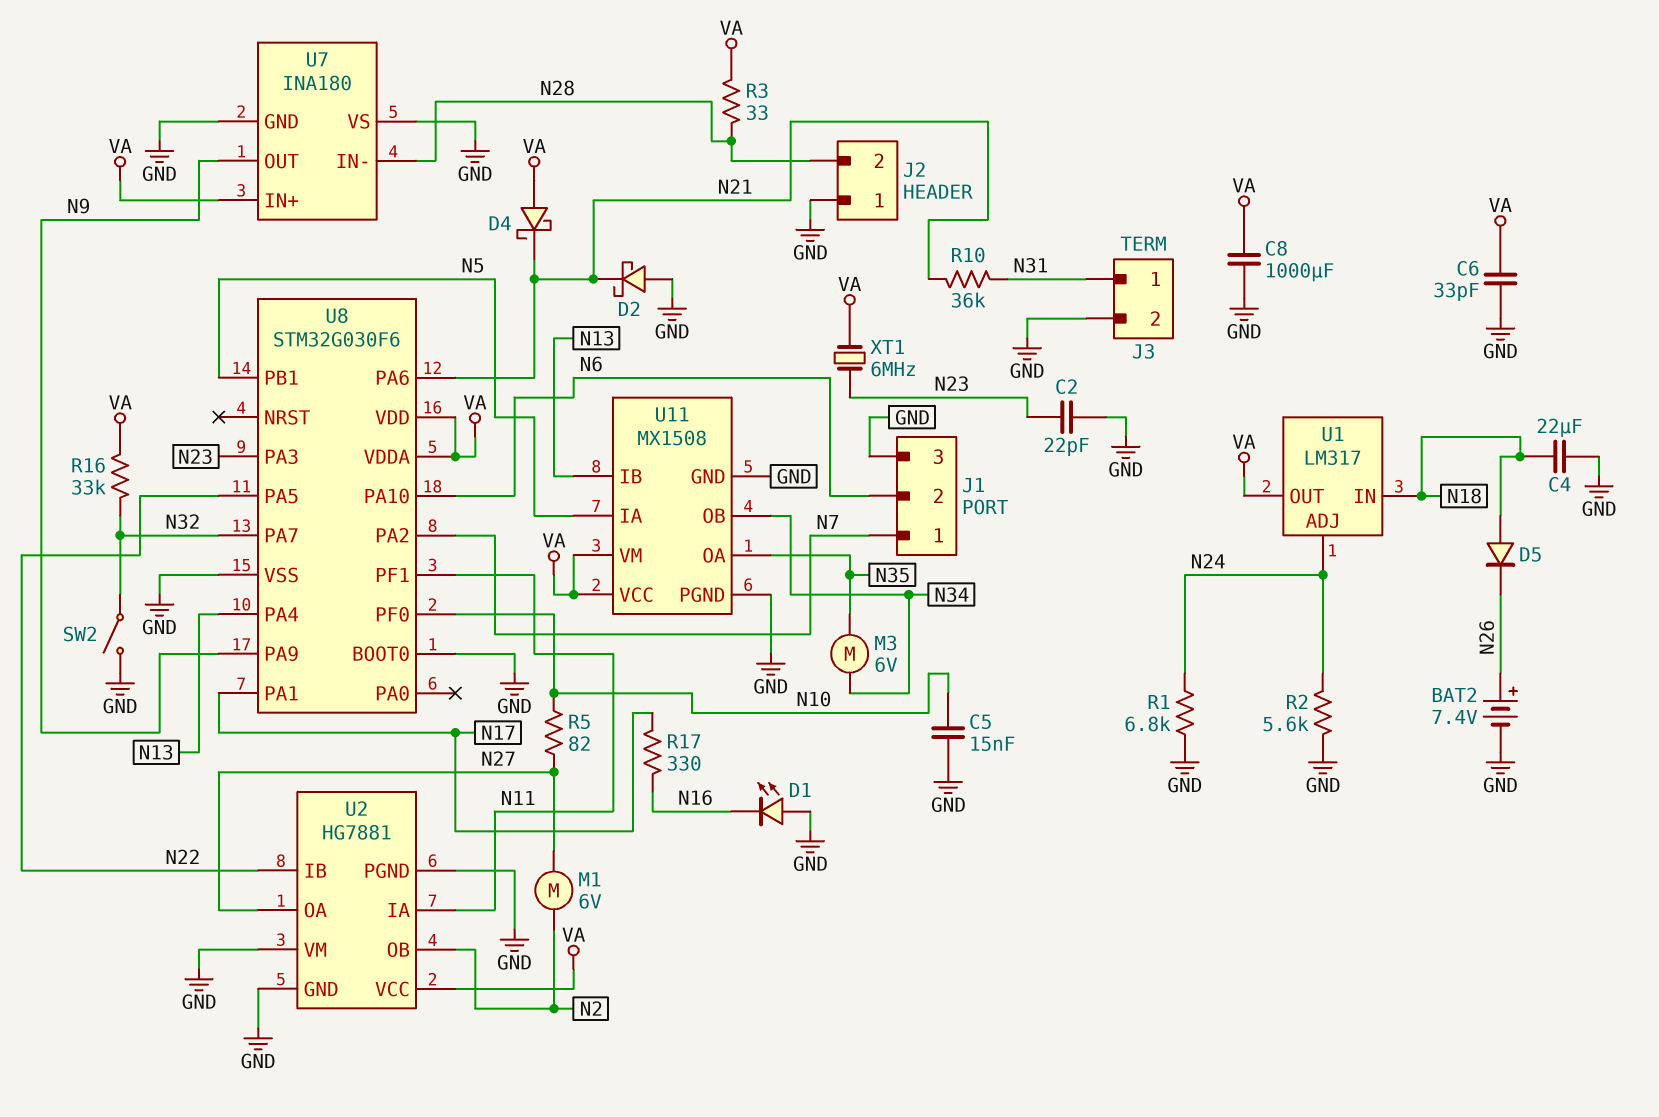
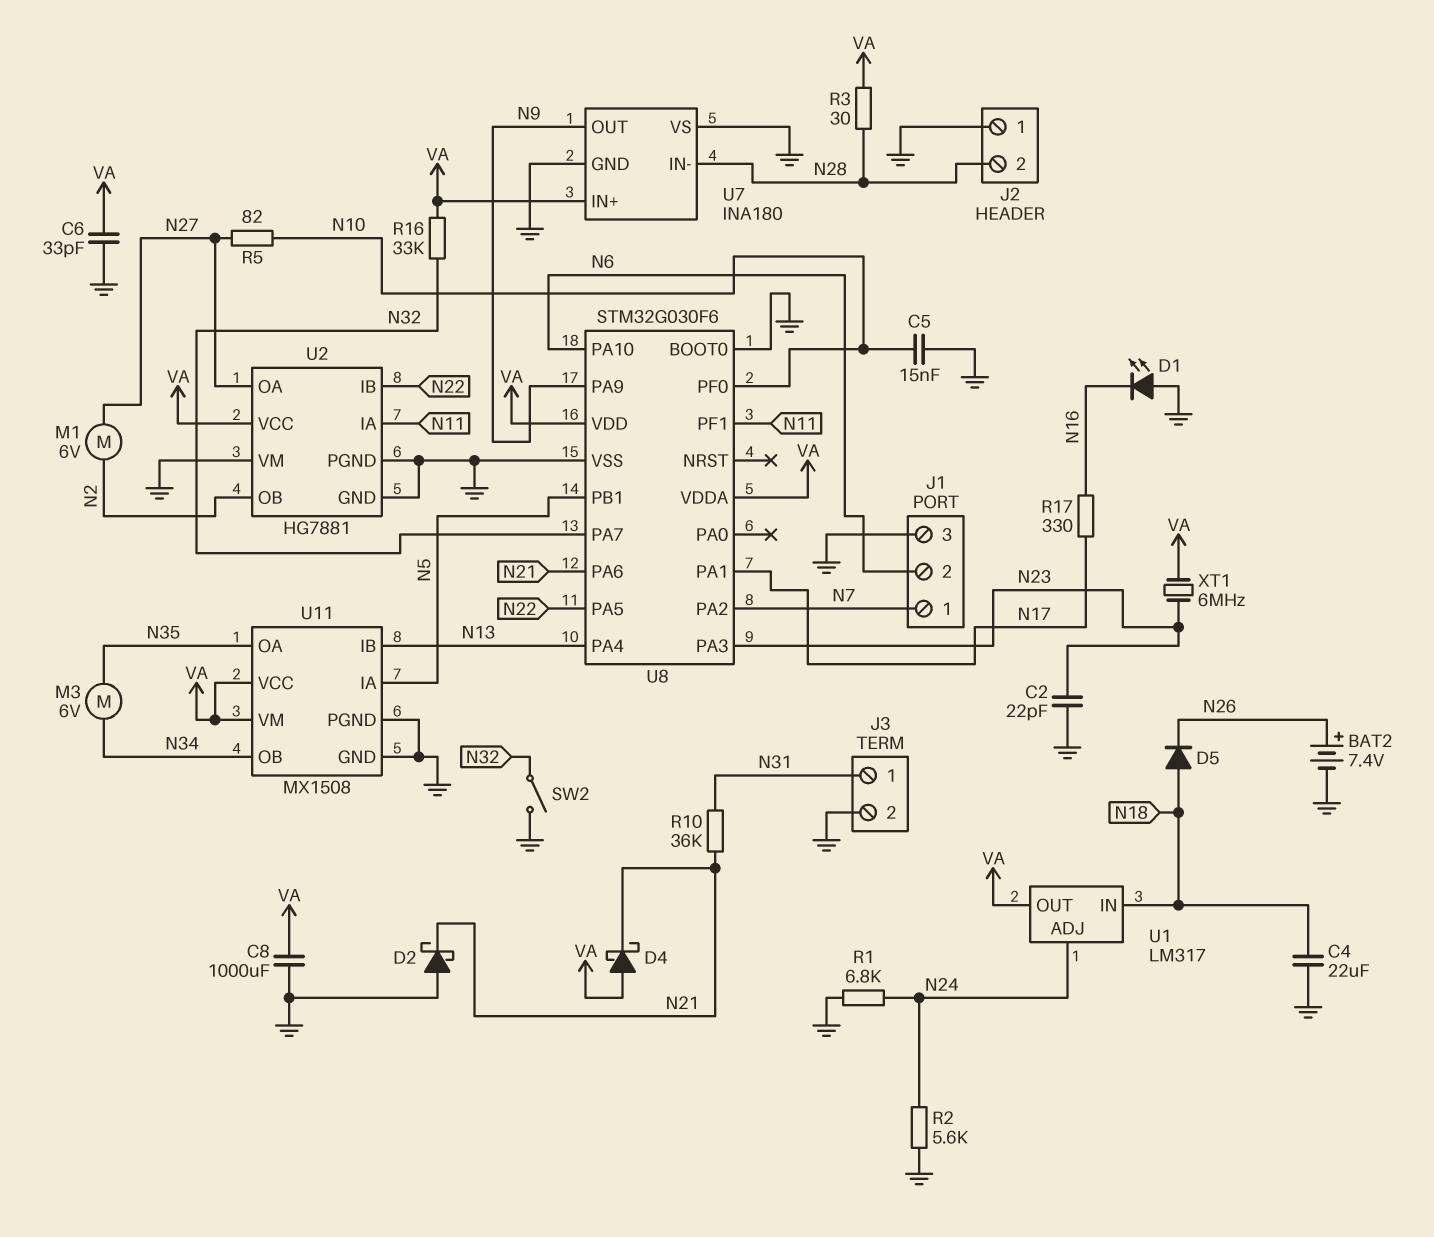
R3: 33 (N28, VA) -> 30 (N28, VA)

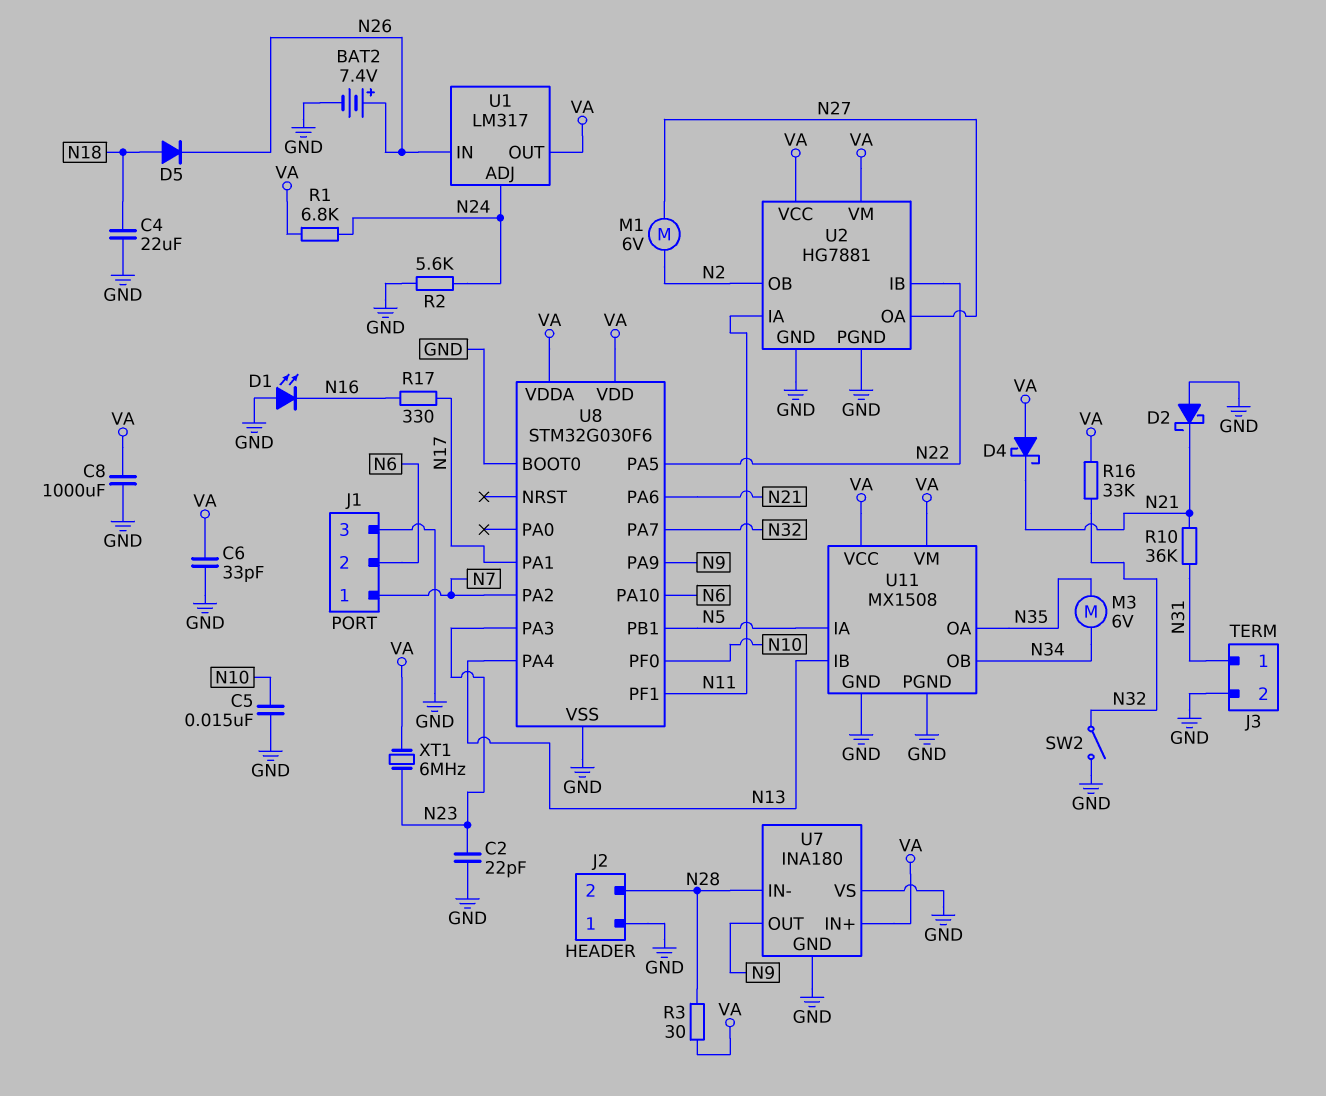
R1: 6.8k (GND, N24) -> 6.8k (N24, VA)
R5: 82 (N10, N27) -> none
U1 pin IN: N18 -> N26
U2 pin VM: GND -> VA

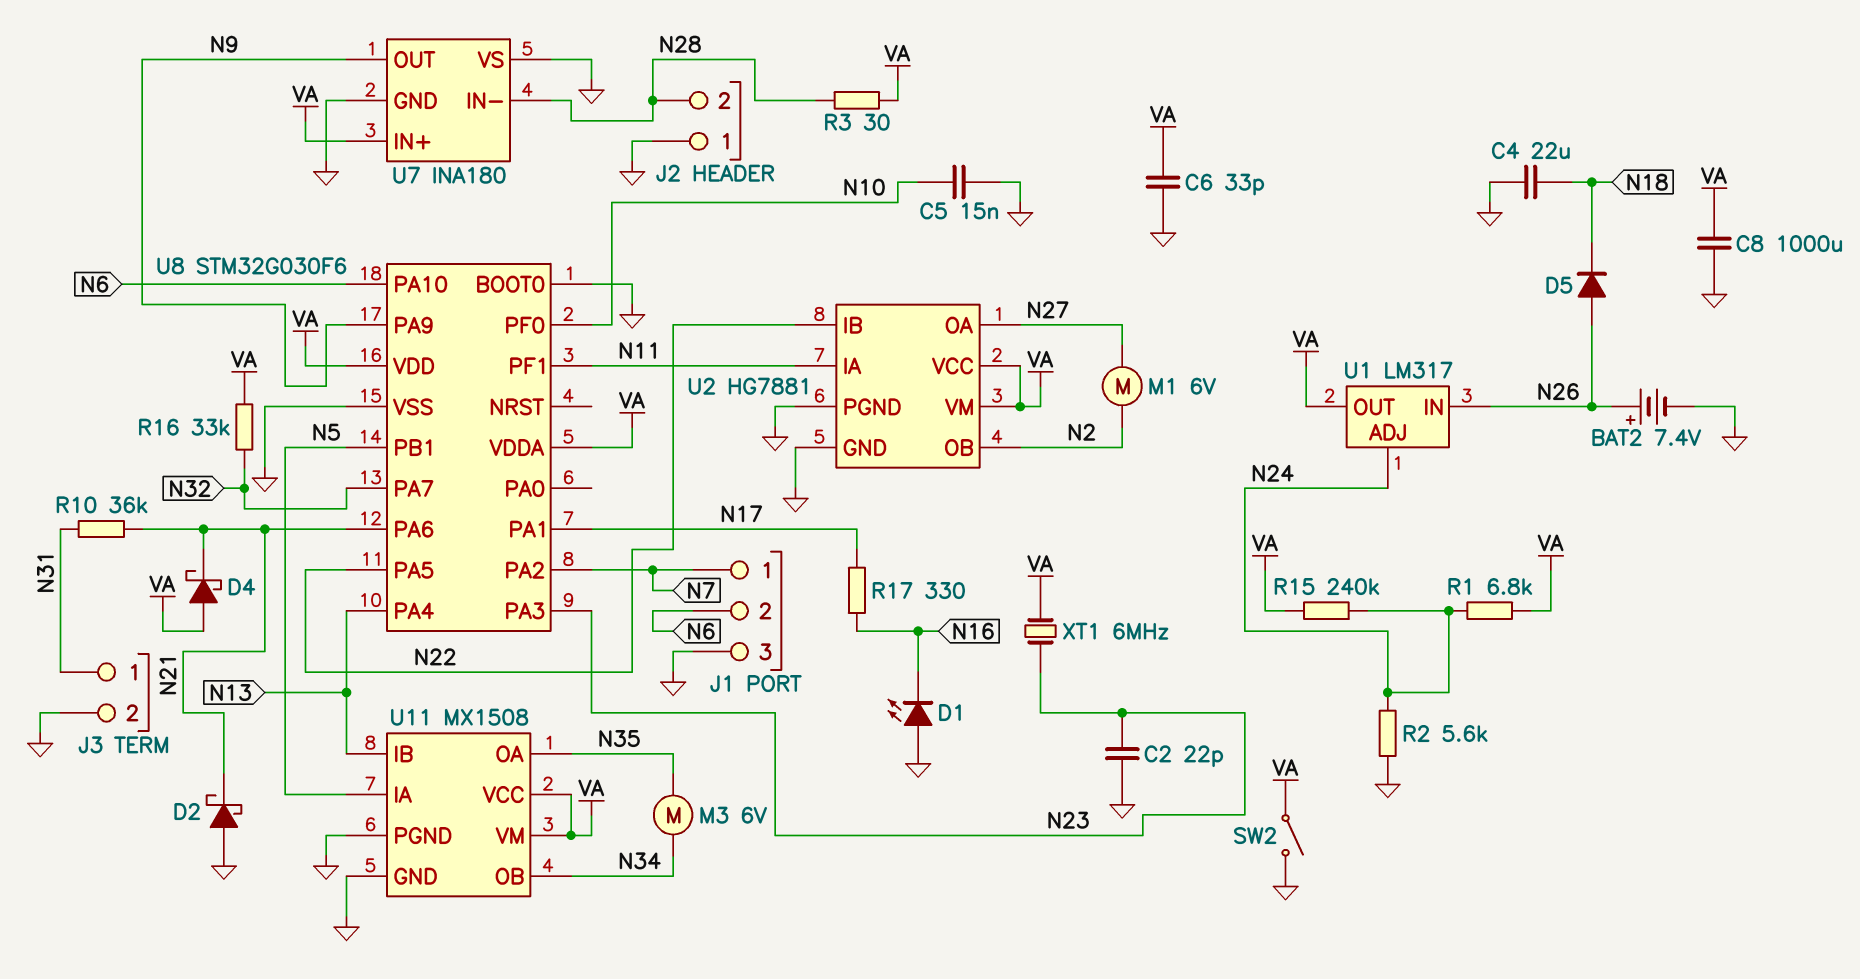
D5: diode (A N18, K N26) -> diode (A N26, K N18)
R15: none -> 240k (N24, VA)
SW2: switch (GND, N32) -> switch (GND, VA)

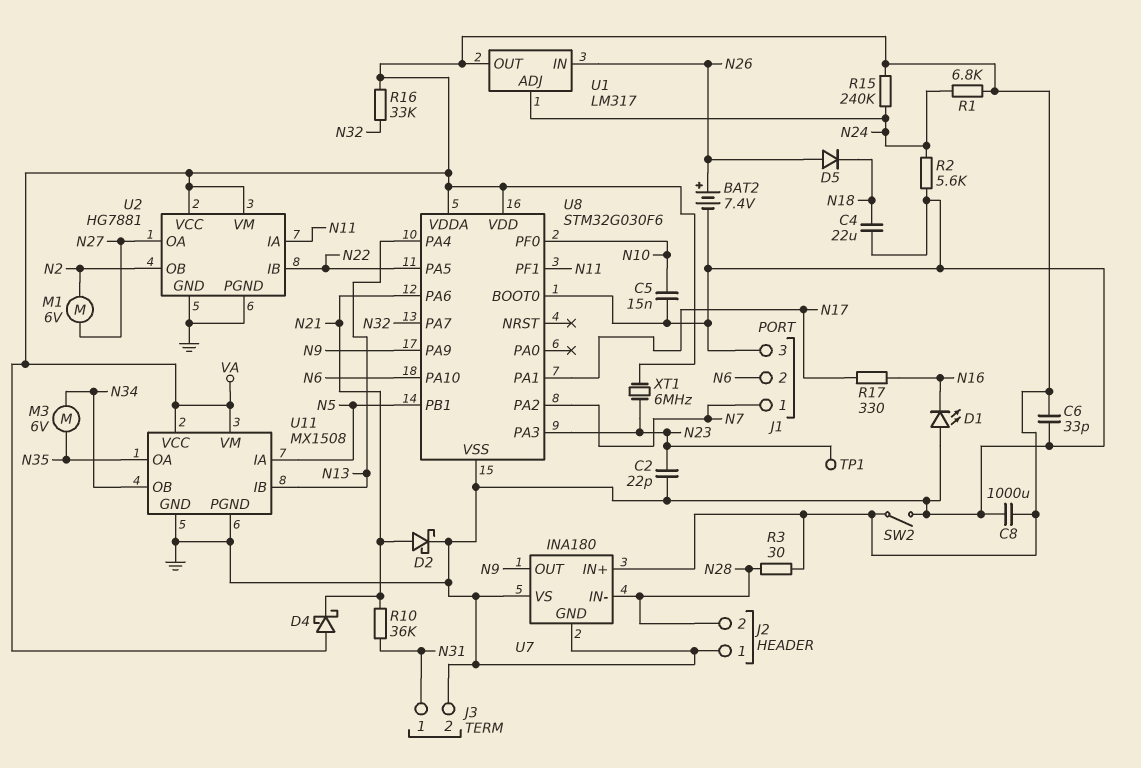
D2: schottky (A GND, K N21) -> schottky (A N21, K GND)
TP1: none -> test point (N23)

